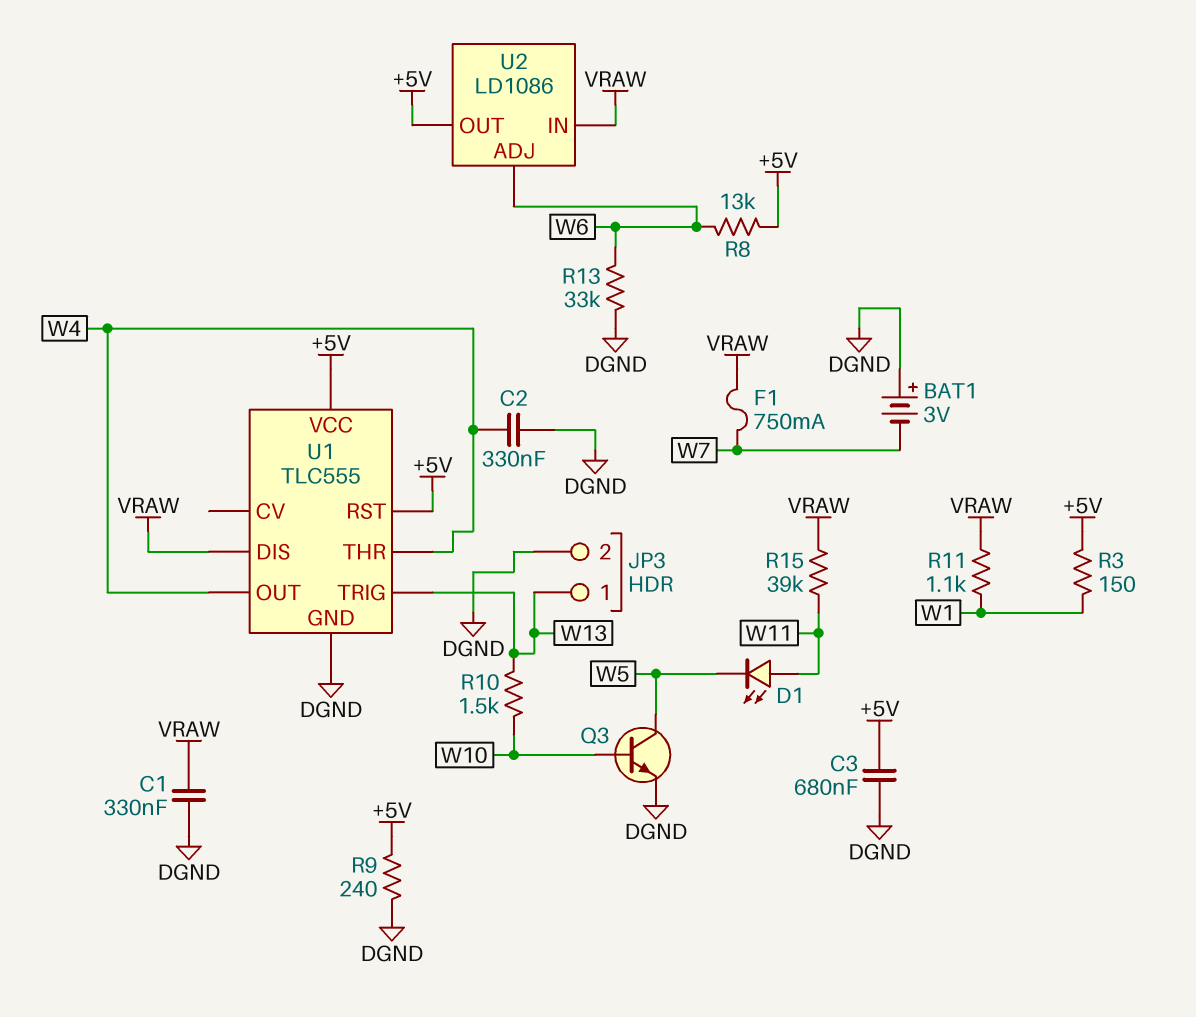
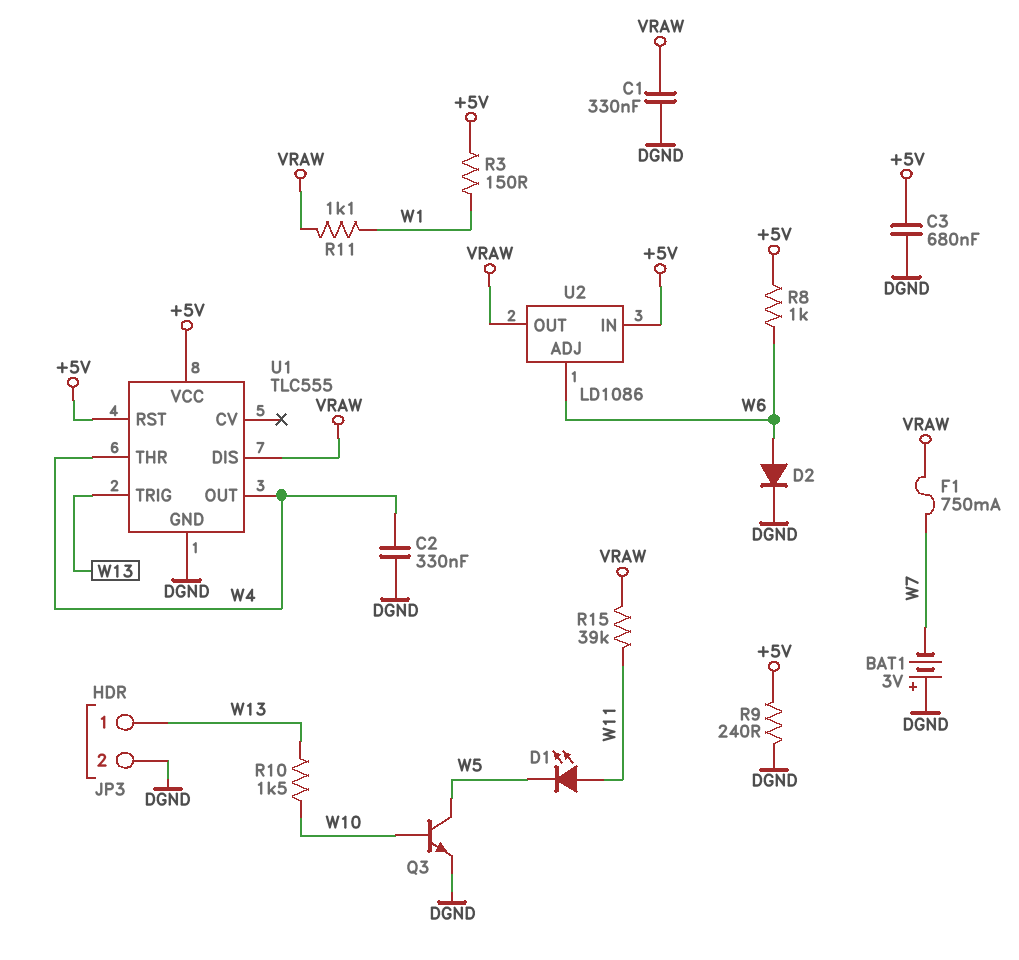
D2: none -> diode (A W6, K DGND)
R8: 13k (+5V, W6) -> 1k (+5V, W6)
R13: 33k (DGND, W6) -> none
U2 pin IN: VRAW -> +5V
U2 pin OUT: +5V -> VRAW

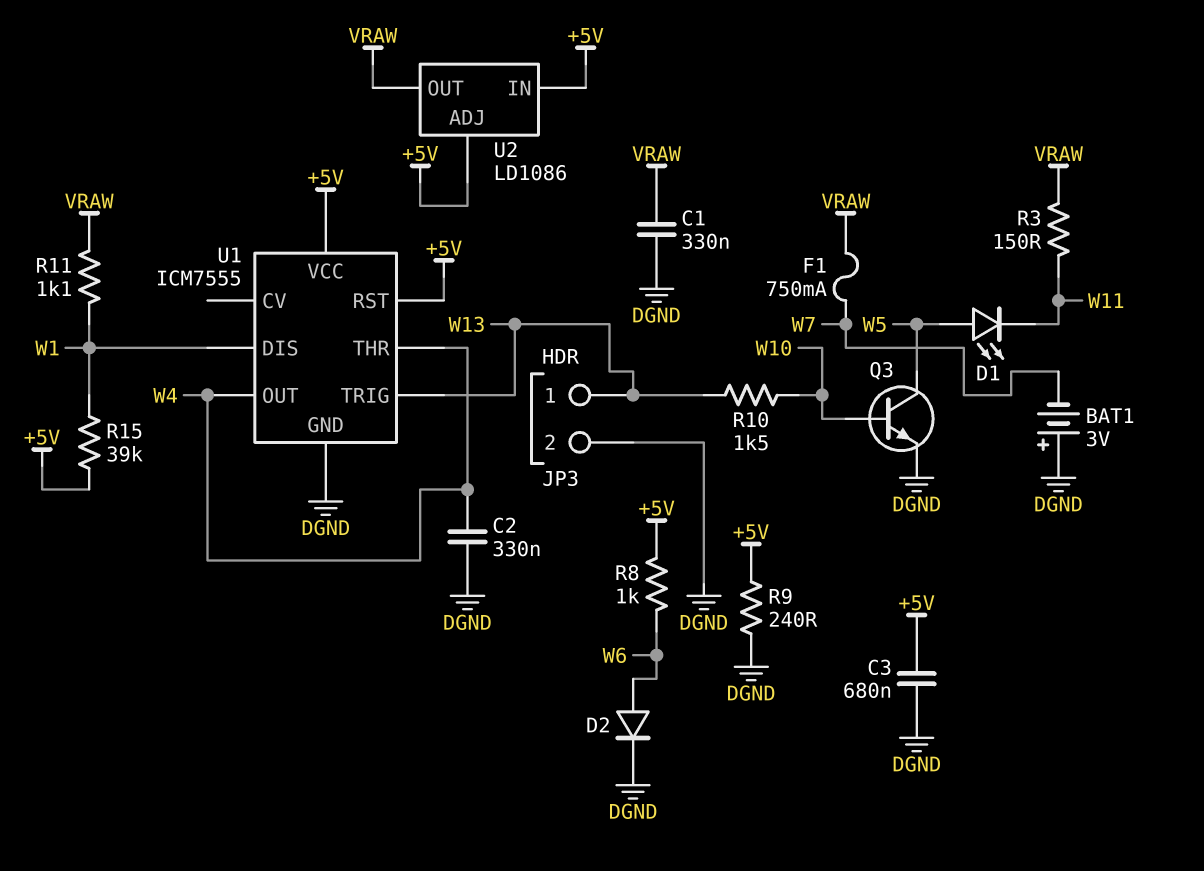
D1: LED (A W11, K W5) -> LED (A W5, K W11)
R3: 150 (+5V, W1) -> 150 (VRAW, W11)
R15: 39k (VRAW, W11) -> 39k (+5V, W1)
U1: TLC555 -> ICM7555
U1 pin DIS: VRAW -> W1
U2 pin ADJ: W6 -> +5V

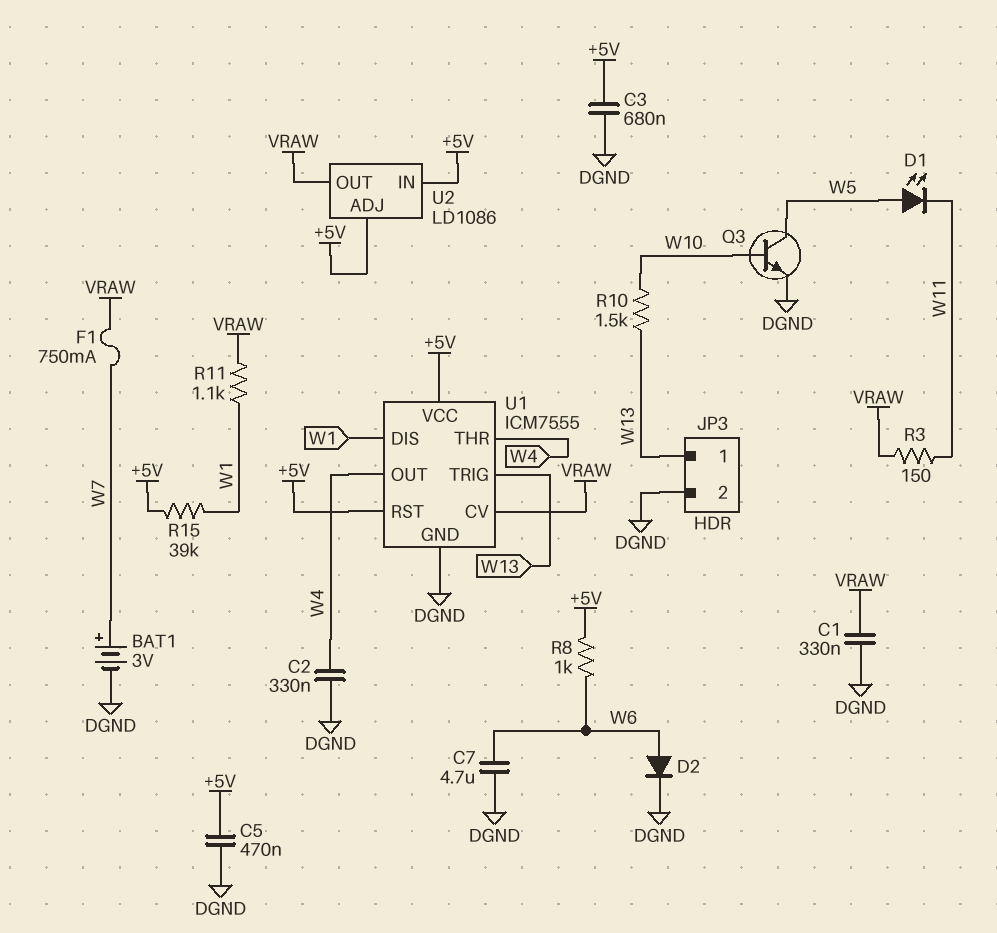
BAT1: 3V (plus DGND, minus W7) -> 3V (plus W7, minus DGND)
C5: none -> 470nF (+5V, DGND)
C7: none -> 4.7uF (DGND, W6)
R9: 240 (+5V, DGND) -> none
U1 pin CV: none -> VRAW

